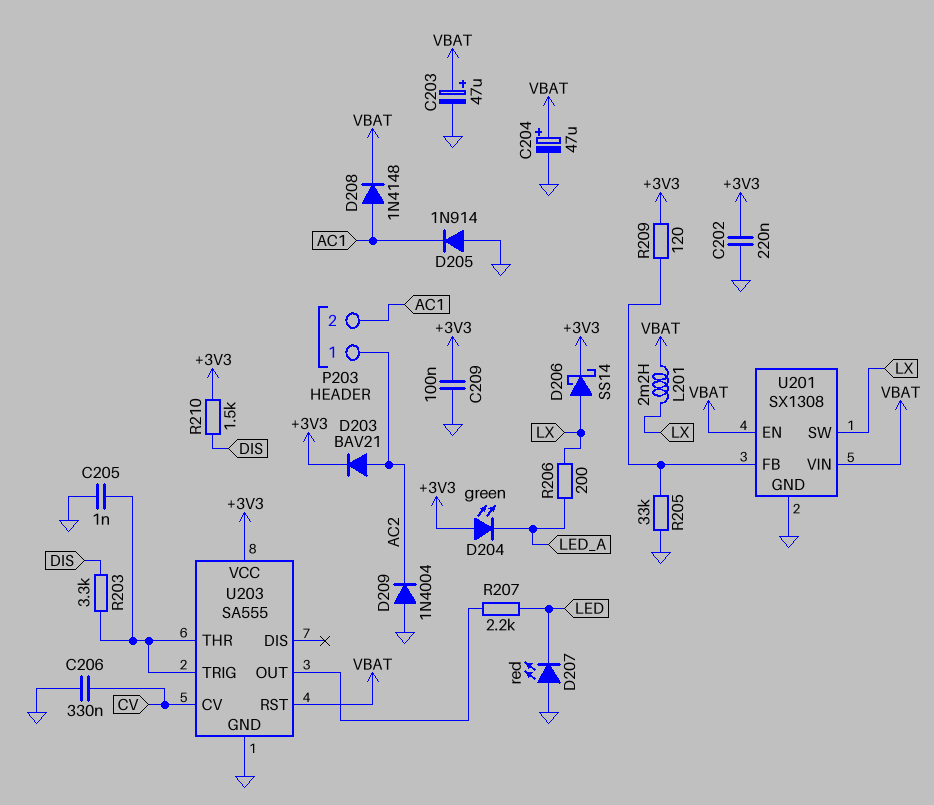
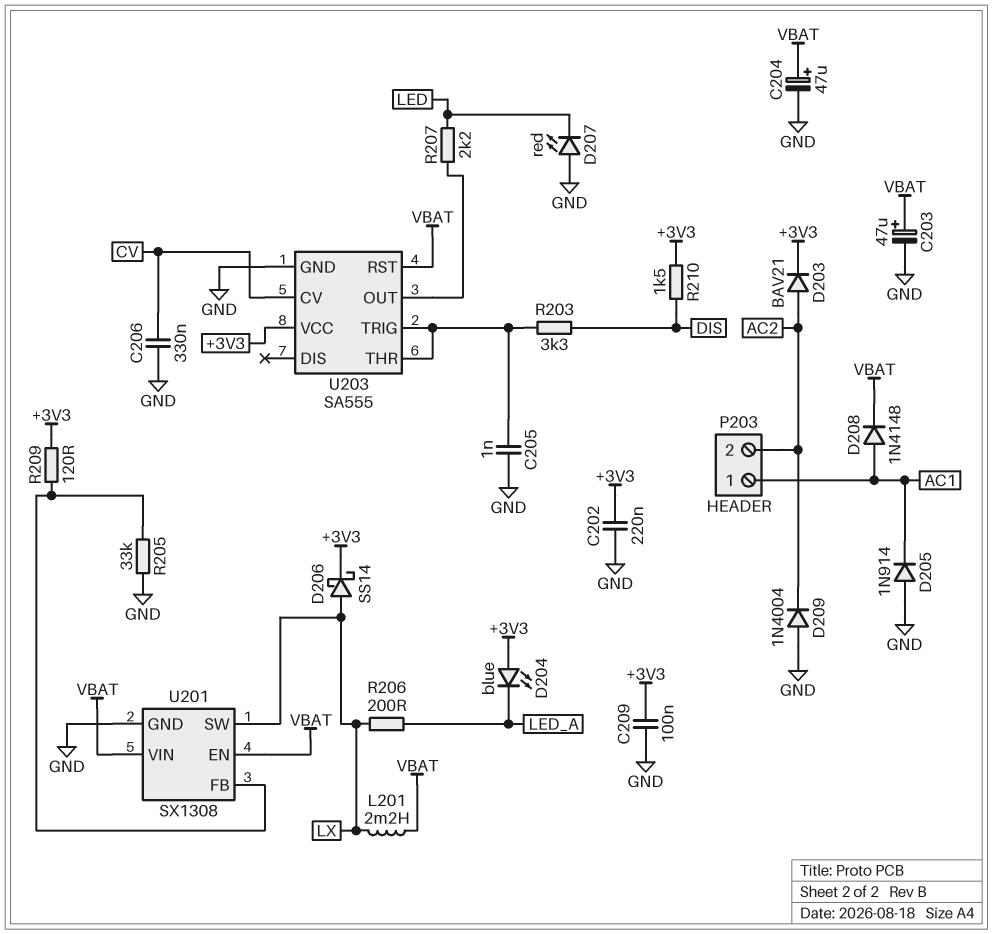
D204: LED green (A +3V3, K LED_A) -> LED blue (A +3V3, K LED_A)
P203 pin 1: AC2 -> AC1
P203 pin 2: AC1 -> AC2

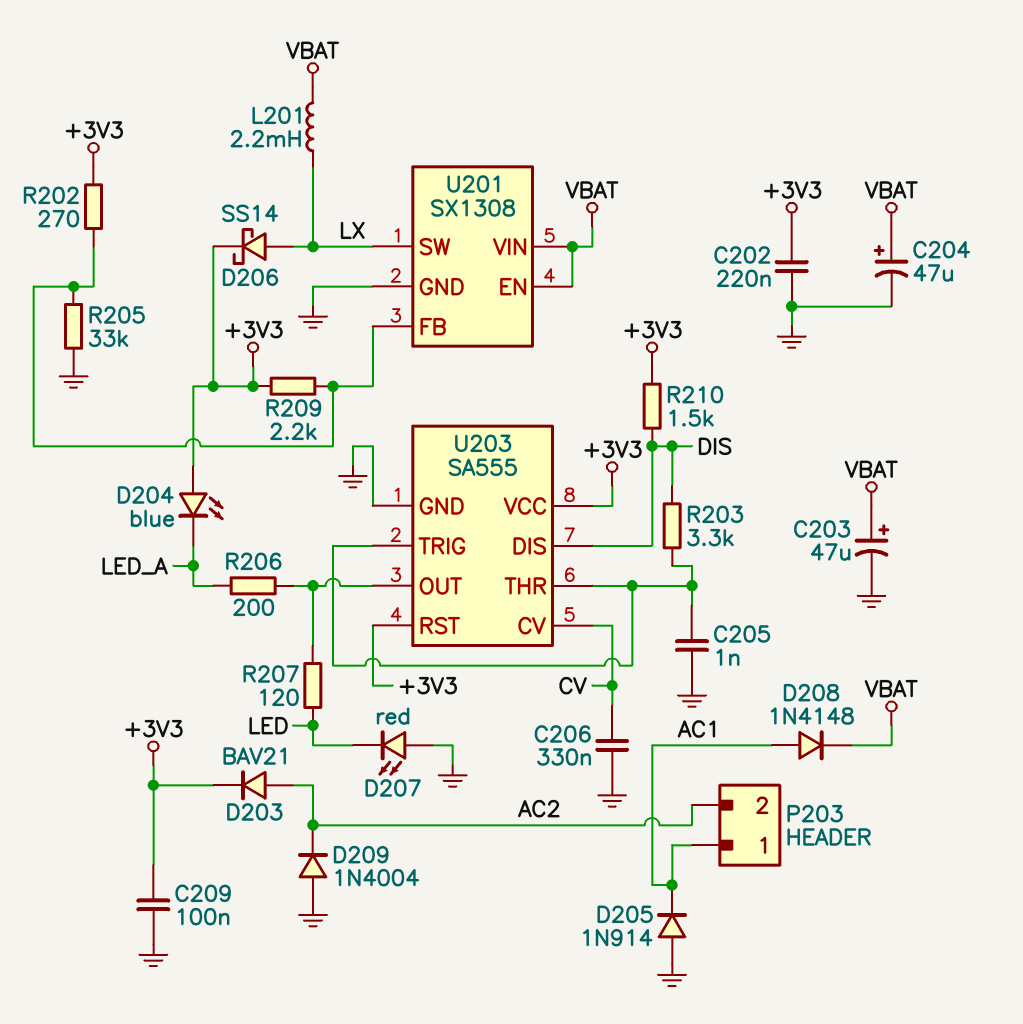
R202: none -> 270 (+3V3, U201/FB)
R206: 200 (LED_A, LX) -> 200 (LED_A, U203/OUT)
R207: 2.2k (LED, U203/OUT) -> 120 (LED, U203/OUT)
R209: 120 (+3V3, U201/FB) -> 2.2k (+3V3, U201/FB)
U203 pin DIS: none -> DIS
U203 pin RST: VBAT -> +3V3

